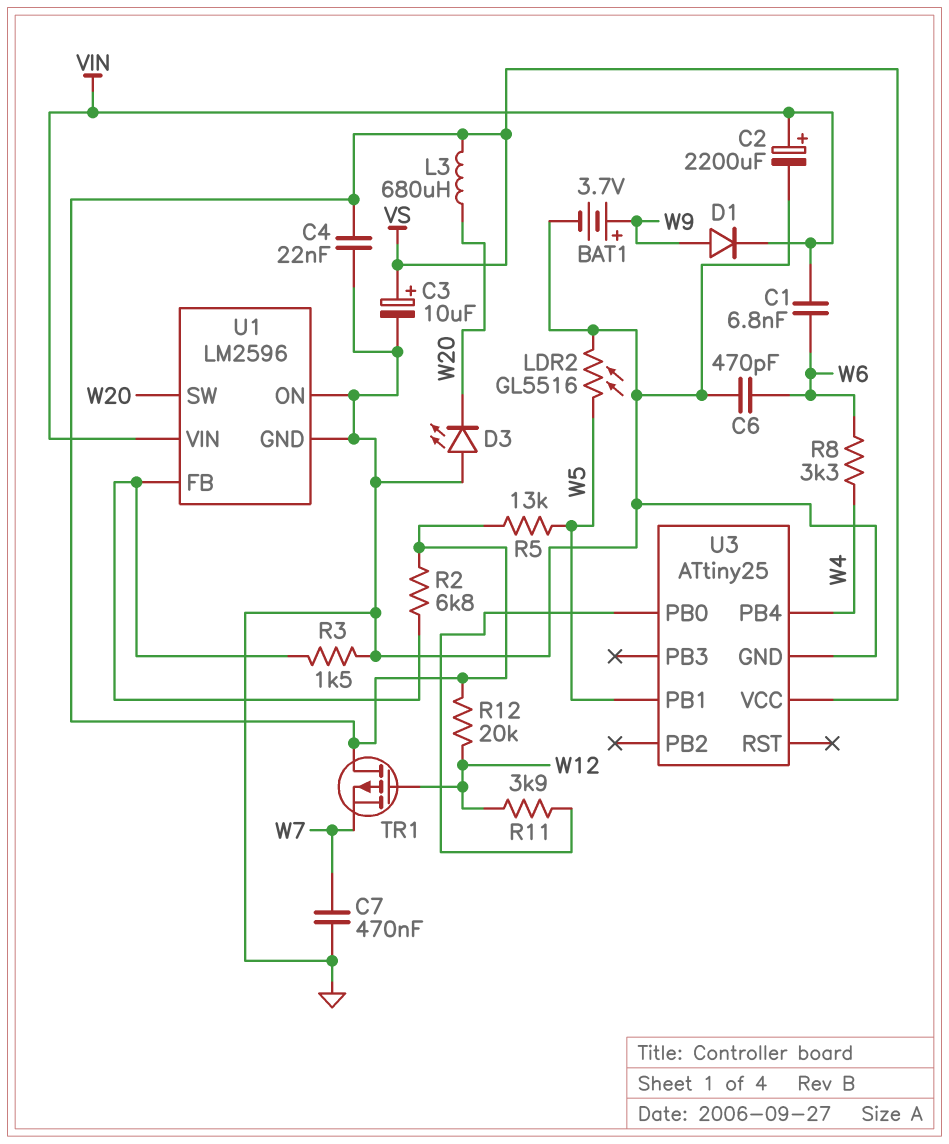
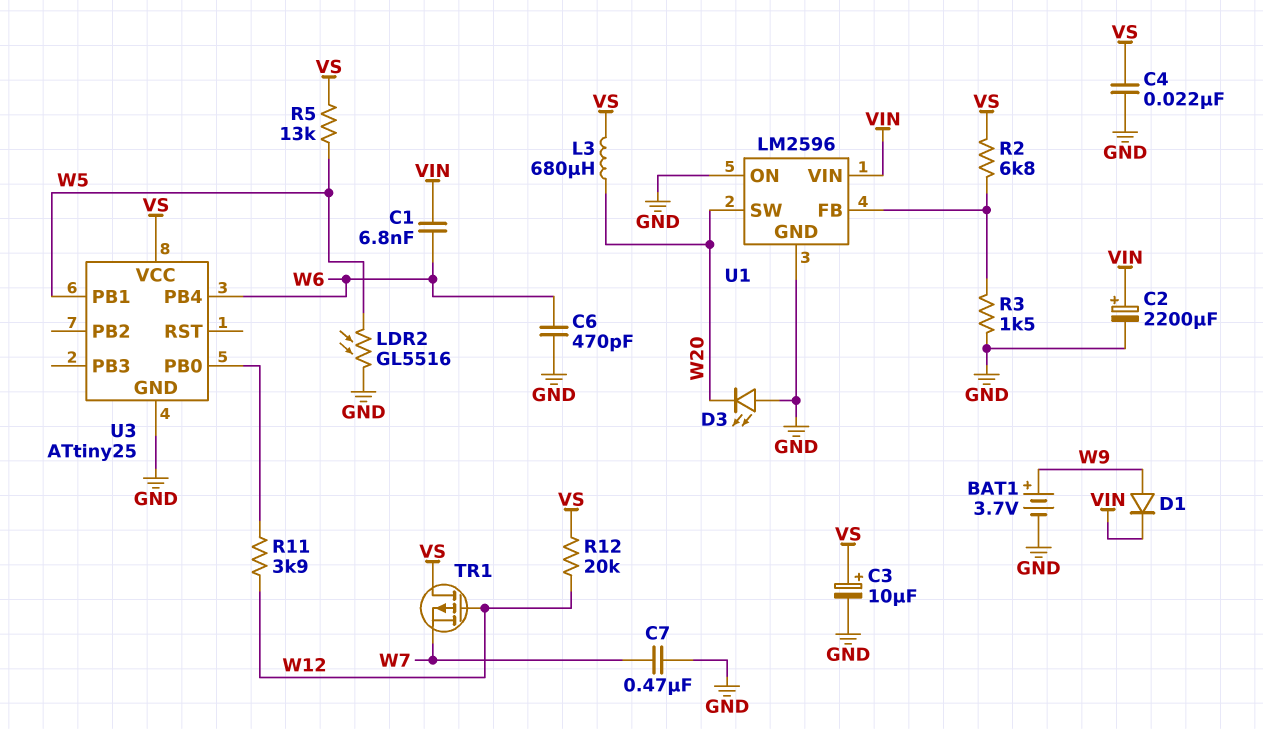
R8: 3.3k (W4, W6) -> none
U3 pin PB4: W4 -> W6

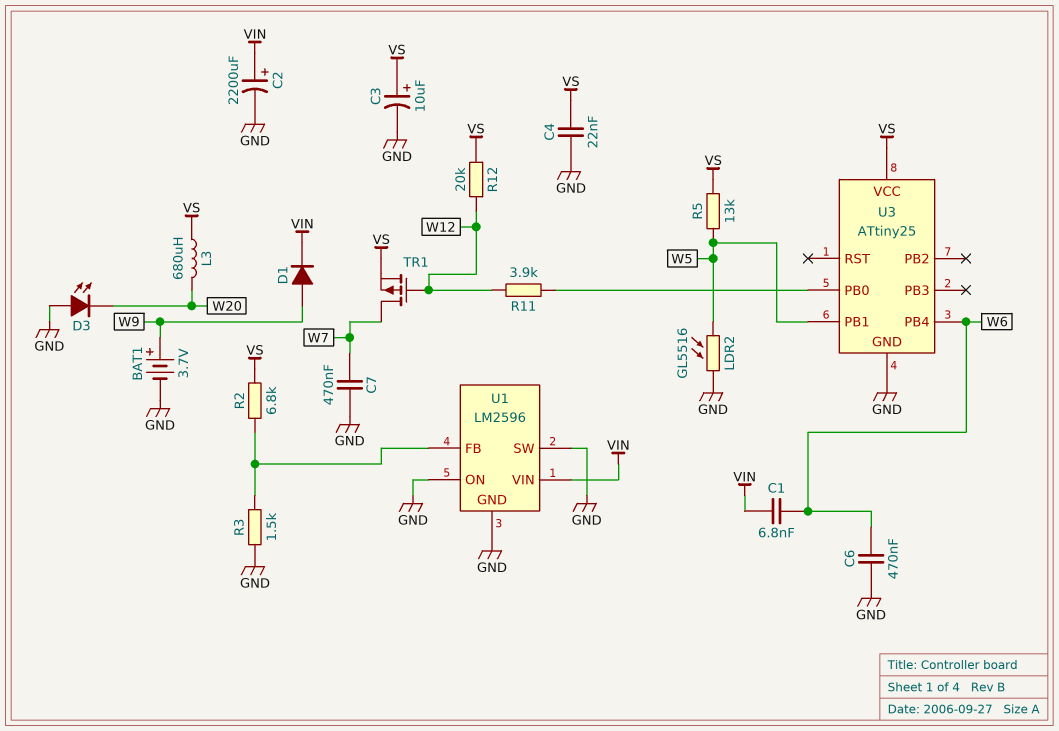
C6: 470pF (GND, W6) -> 470nF (GND, W6)
TR1: PMOS (G W12, D VS, S W7) -> PMOS (G W12, D W7, S VS)
U1 pin SW: W20 -> GND

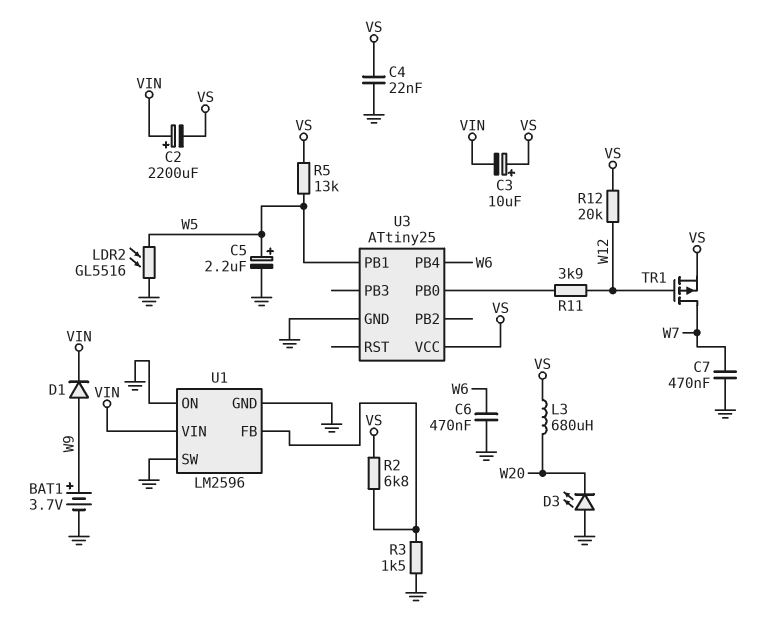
C1: 6.8nF (VIN, W6) -> none
C2: 2200uF (plus VIN, minus GND) -> 2200uF (plus VIN, minus VS)
C3: 10uF (plus VS, minus GND) -> 10uF (plus VS, minus VIN)
C5: none -> 2.2uF (plus W5, minus GND)

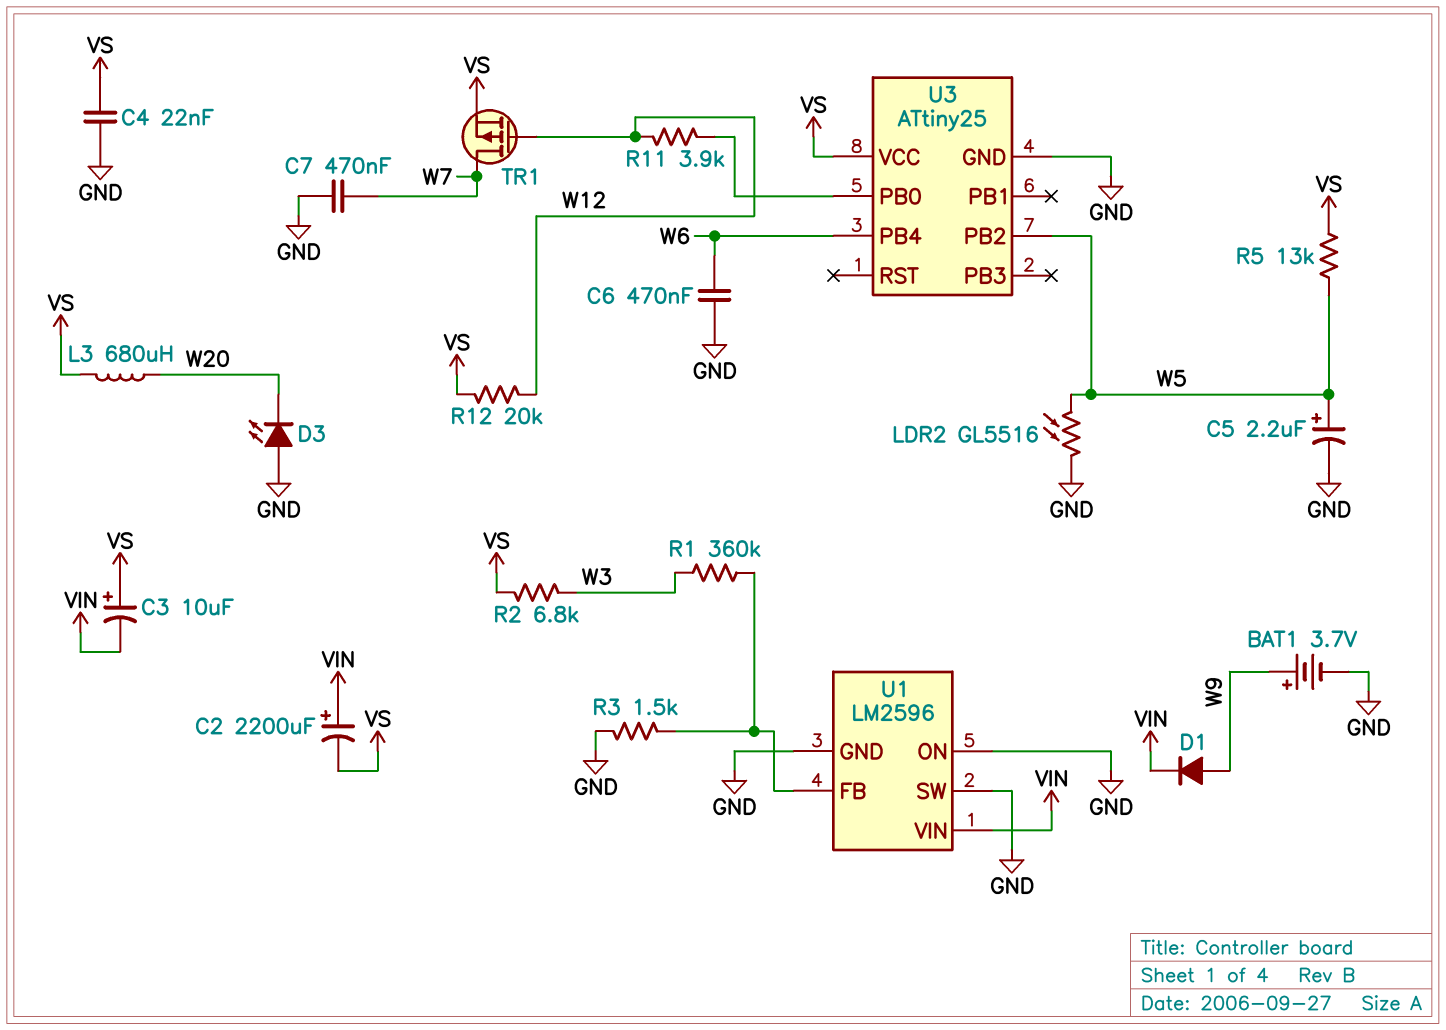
R1: none -> 360k (U1/FB, W3)
R2: 6.8k (U1/FB, VS) -> 6.8k (VS, W3)
U3 pin PB1: W5 -> none
U3 pin PB2: none -> W5

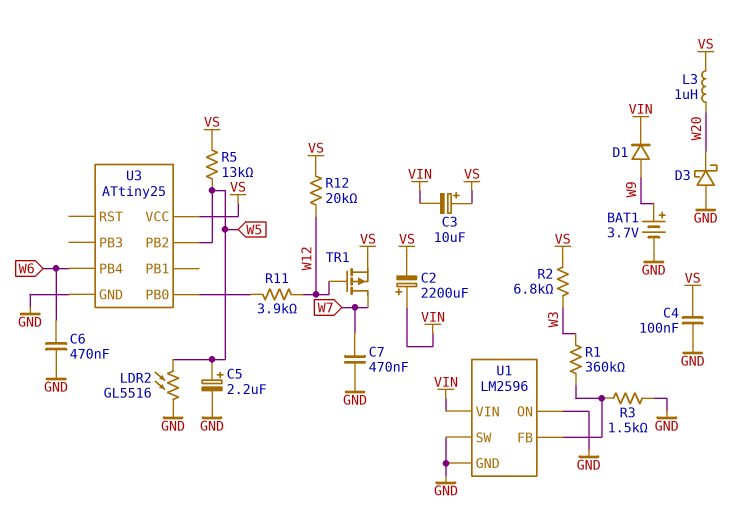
C4: 22nF (GND, VS) -> 100nF (GND, VS)
D3: LED (A GND, K W20) -> schottky (A GND, K W20)
L3: 680uH (VS, W20) -> 1uH (VS, W20)

